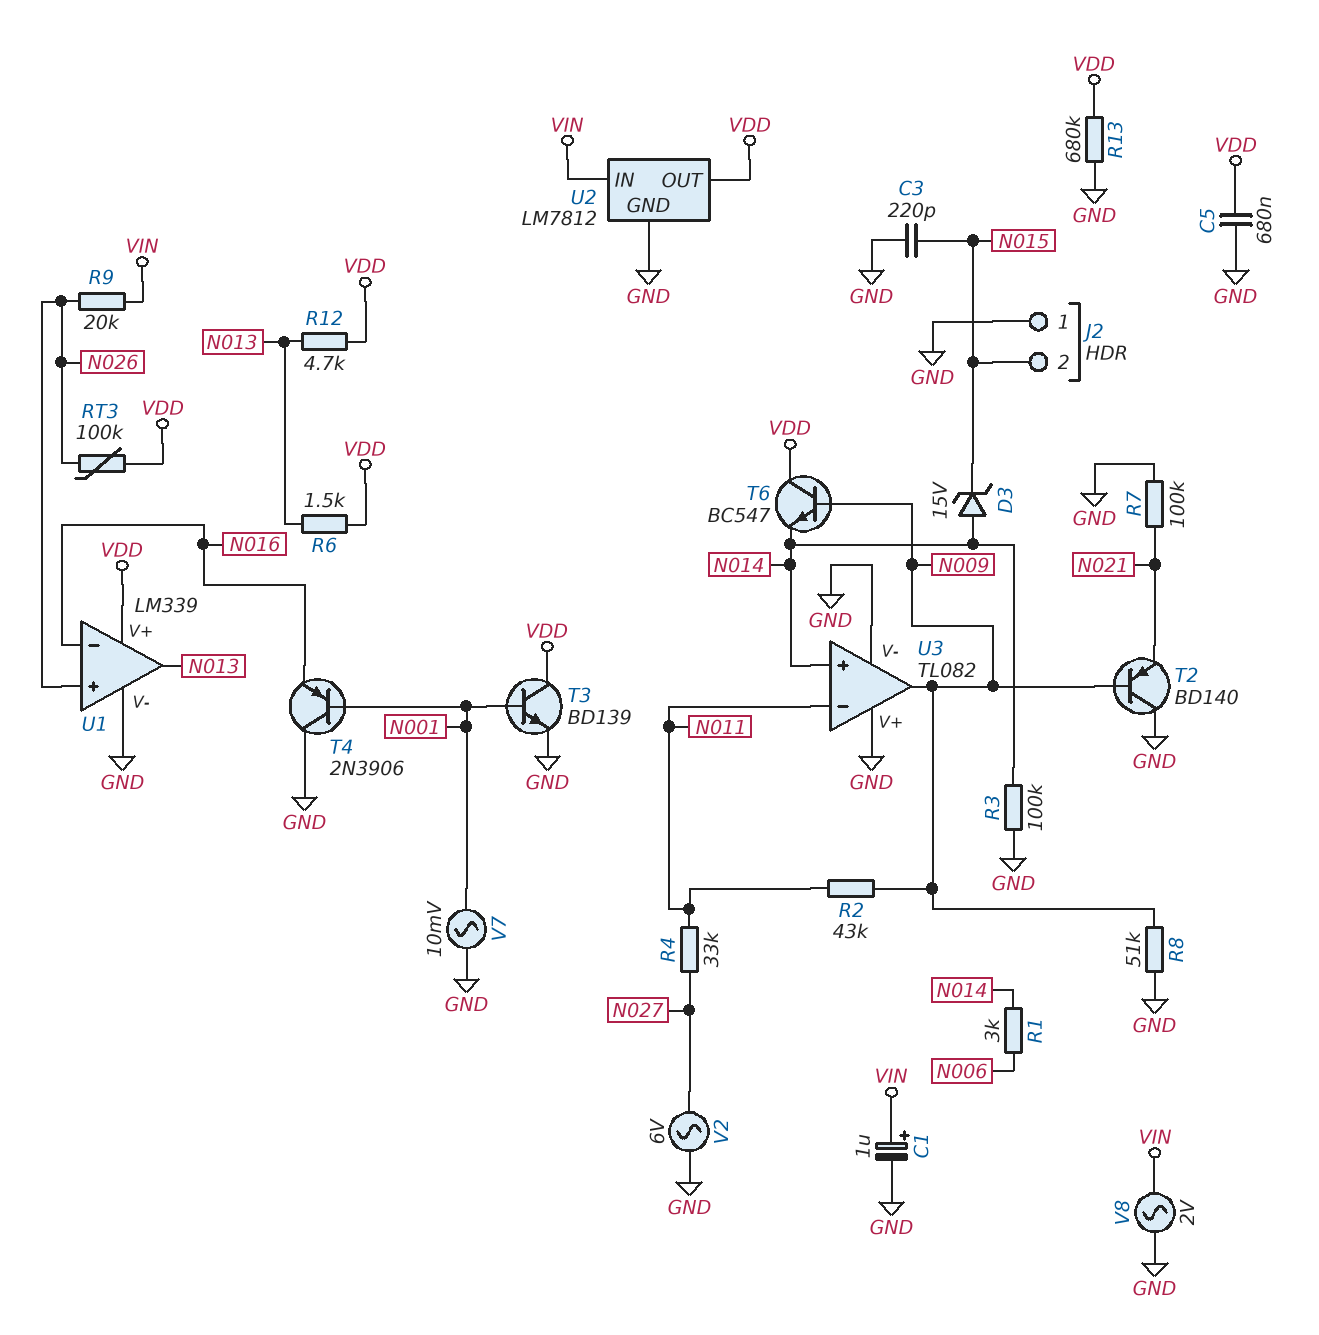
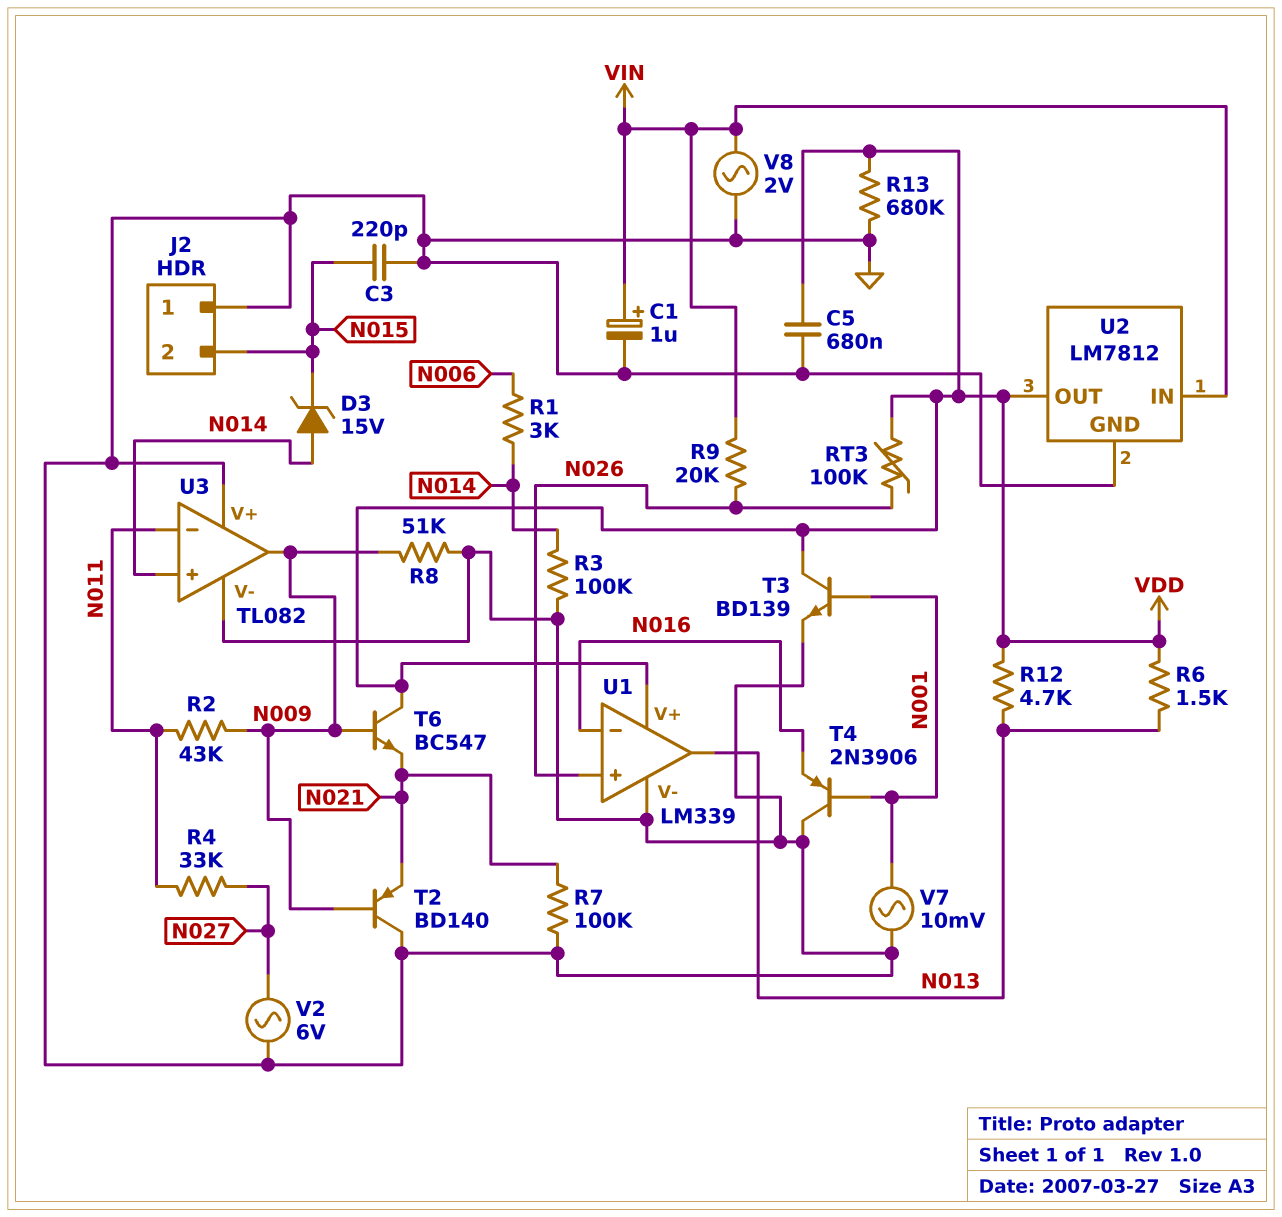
T6: NPN BC547 (B N009, C VDD, E N014) -> NPN BC547 (B N009, C VDD, E N021)

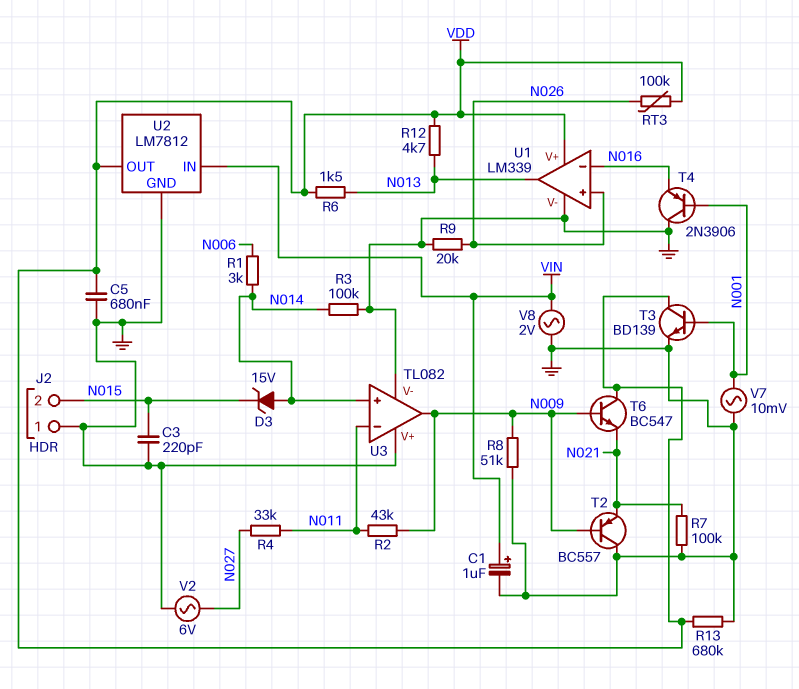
R9: 20k (N026, VIN) -> 20k (GND, N026)
T2: PNP BD140 (B N009, C GND, E N021) -> PNP BC557 (B N009, C GND, E N021)

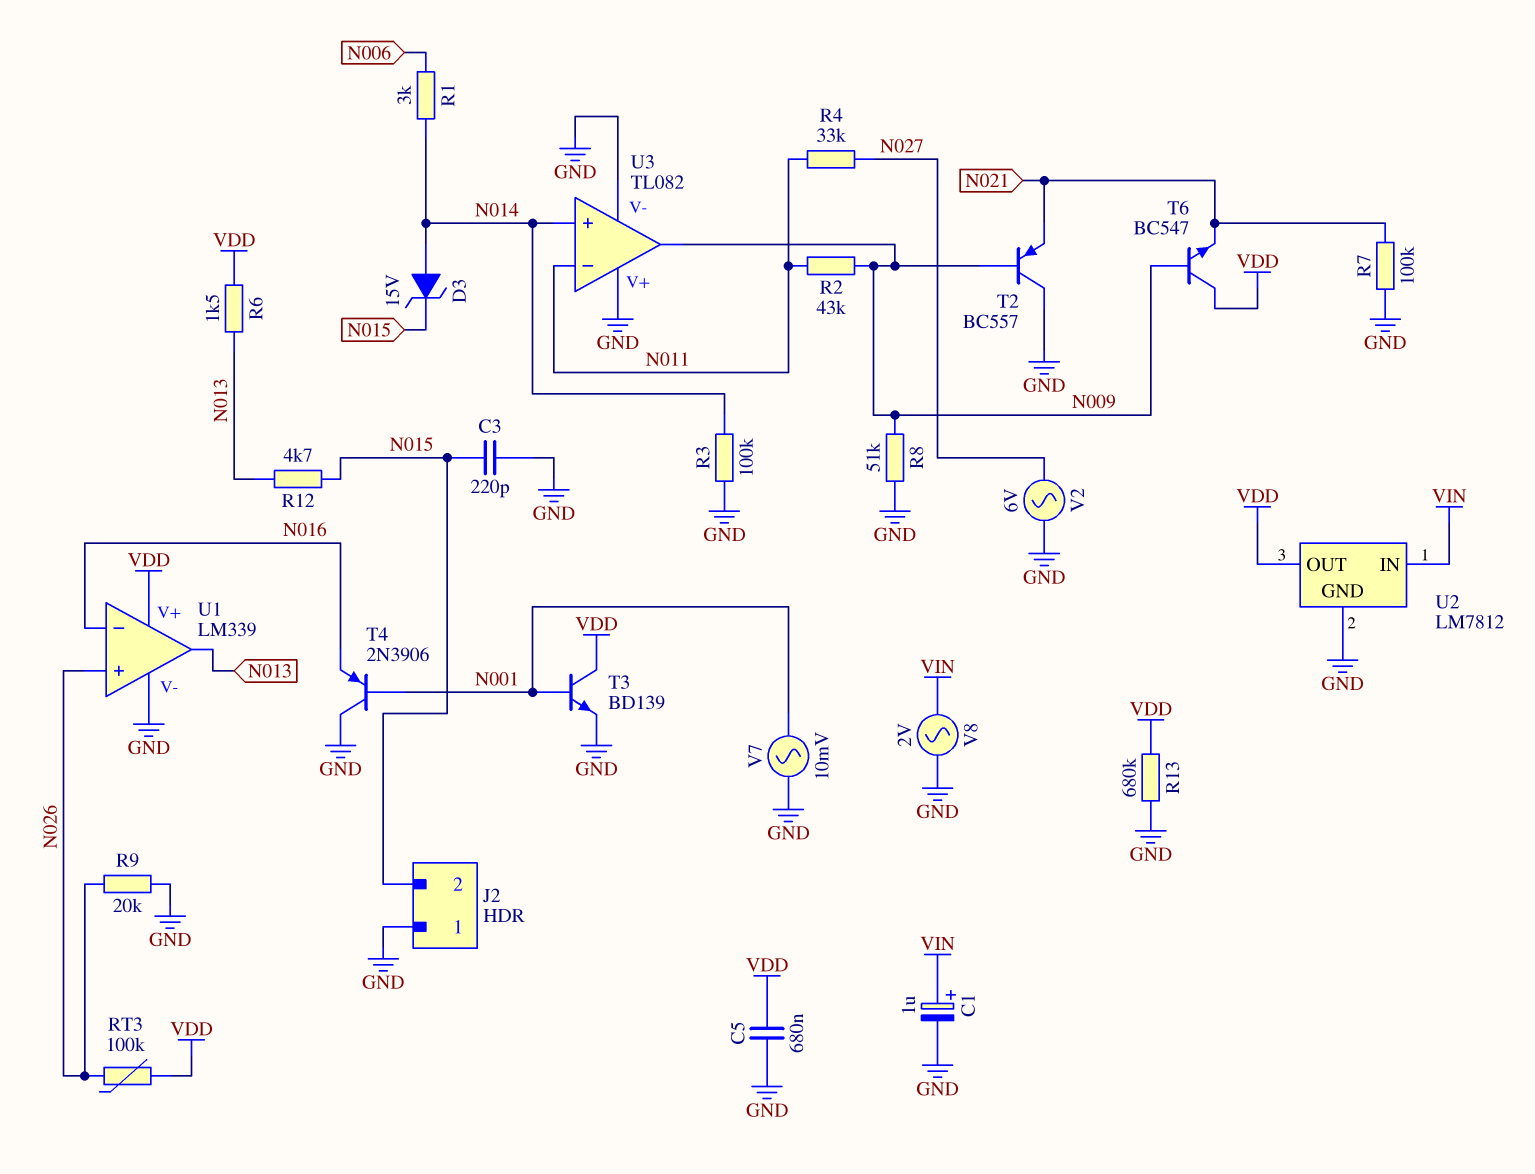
R12: 4.7k (N013, VDD) -> 4.7k (N013, N015)

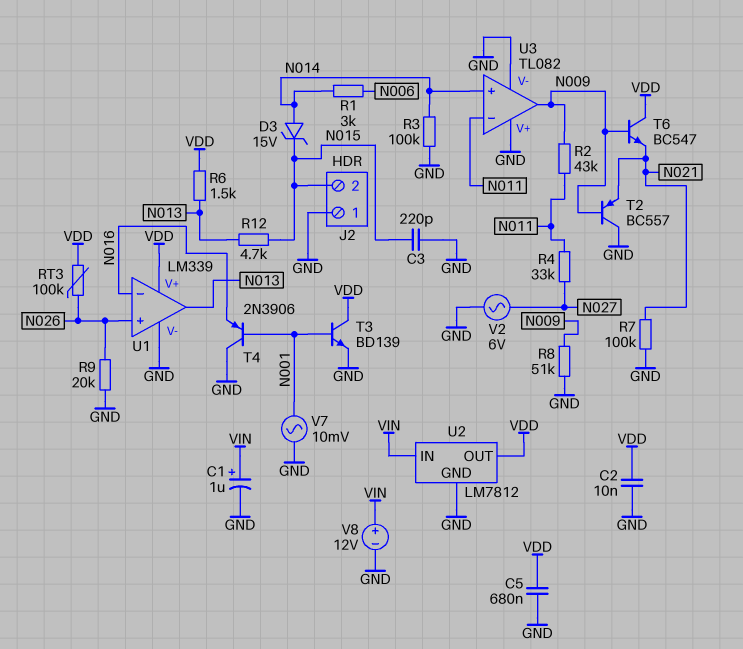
C2: none -> 10nF (GND, VDD)
R13: 680k (GND, VDD) -> none
V8: AC 2V (GND, VIN) -> 12V (plus VIN, minus GND)

